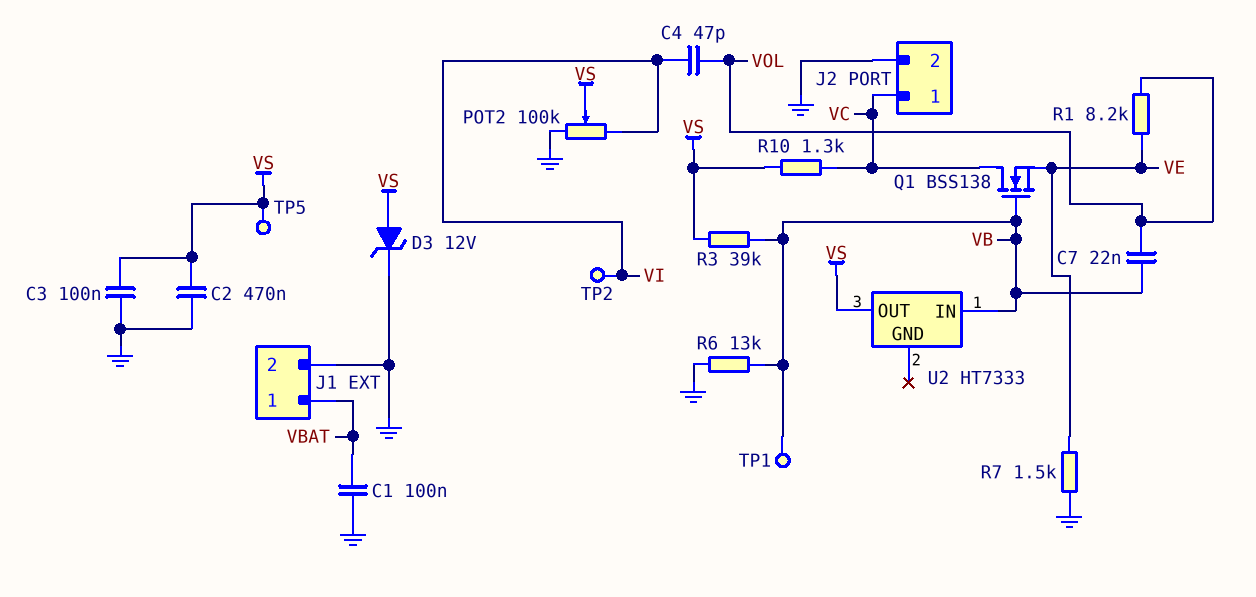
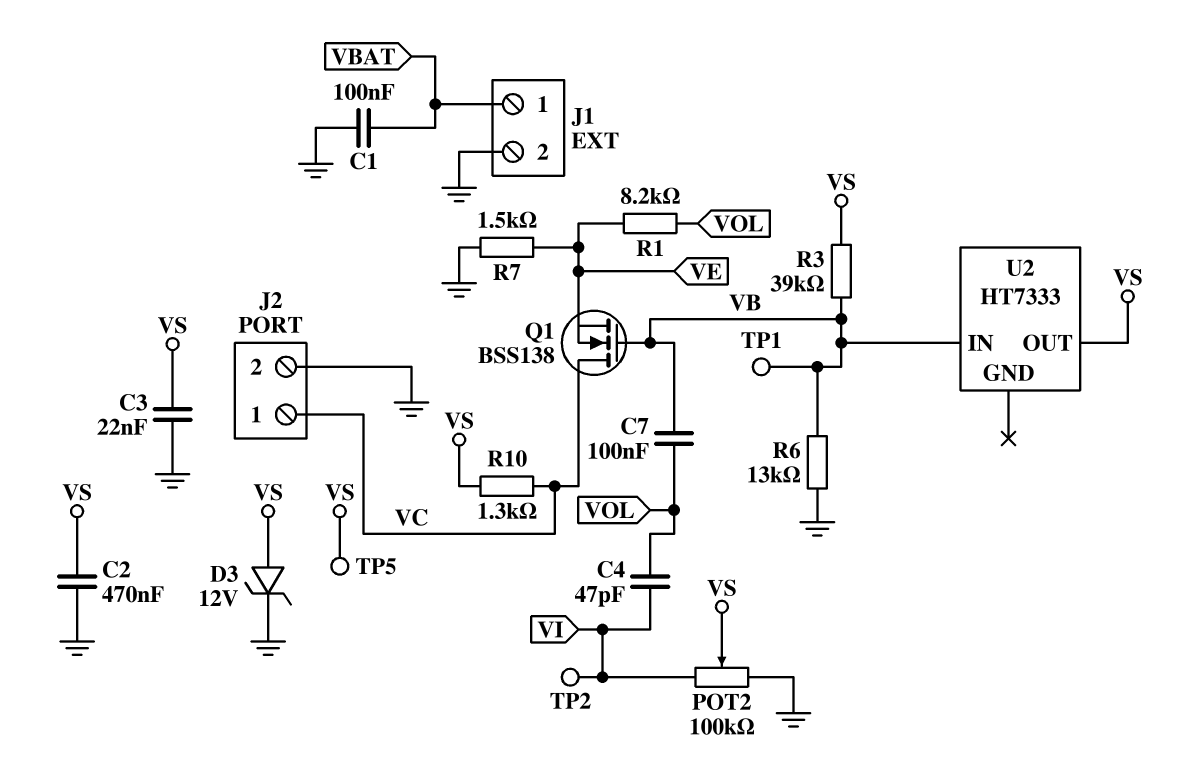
C3: 100nF (GND, VS) -> 22nF (GND, VS)
C7: 22nF (VB, VOL) -> 100nF (VB, VOL)

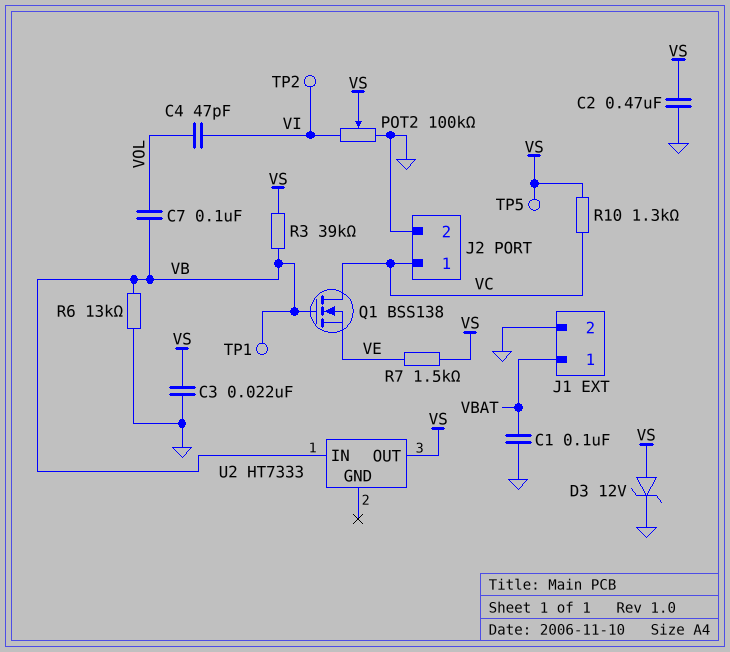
R1: 8.2k (VE, VOL) -> none
R7: 1.5k (GND, VE) -> 1.5k (VE, VS)

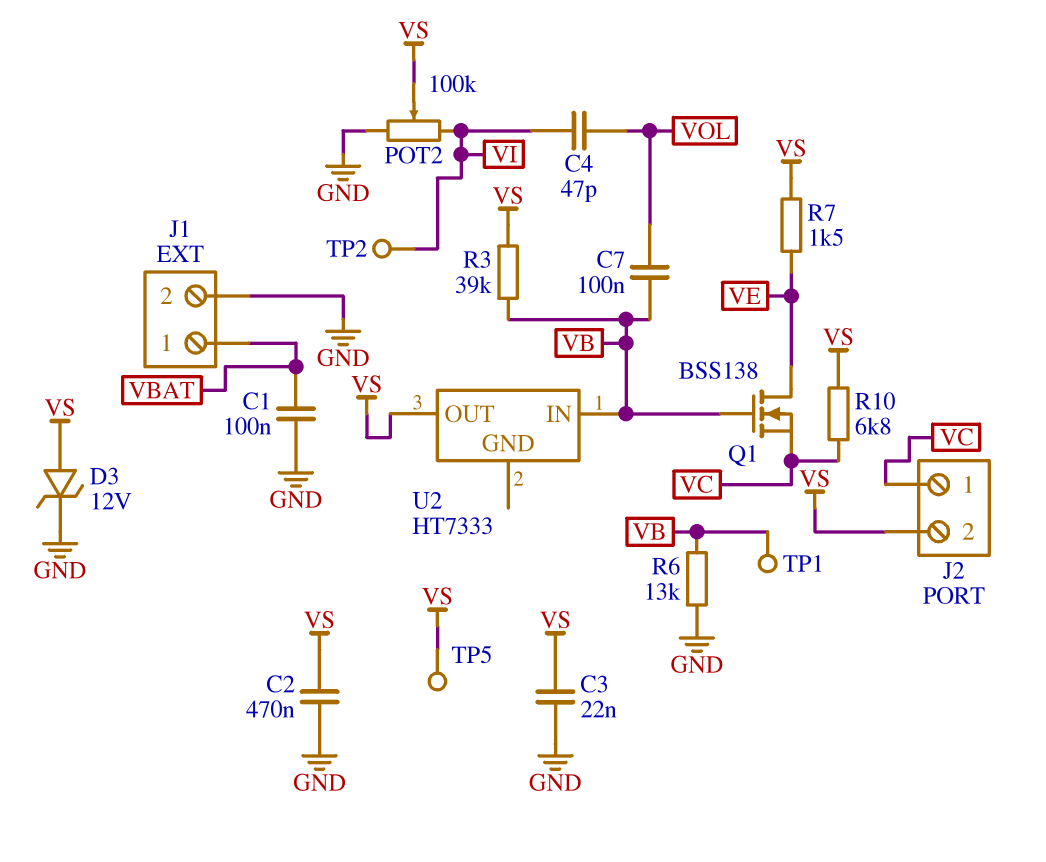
J2 pin 2: GND -> VS
Q1: NMOS BSS138 (G VB, D VC, S VE) -> NMOS BSS138 (G VB, D VE, S VC)
R10: 1.3k (VC, VS) -> 6.8k (VC, VS)

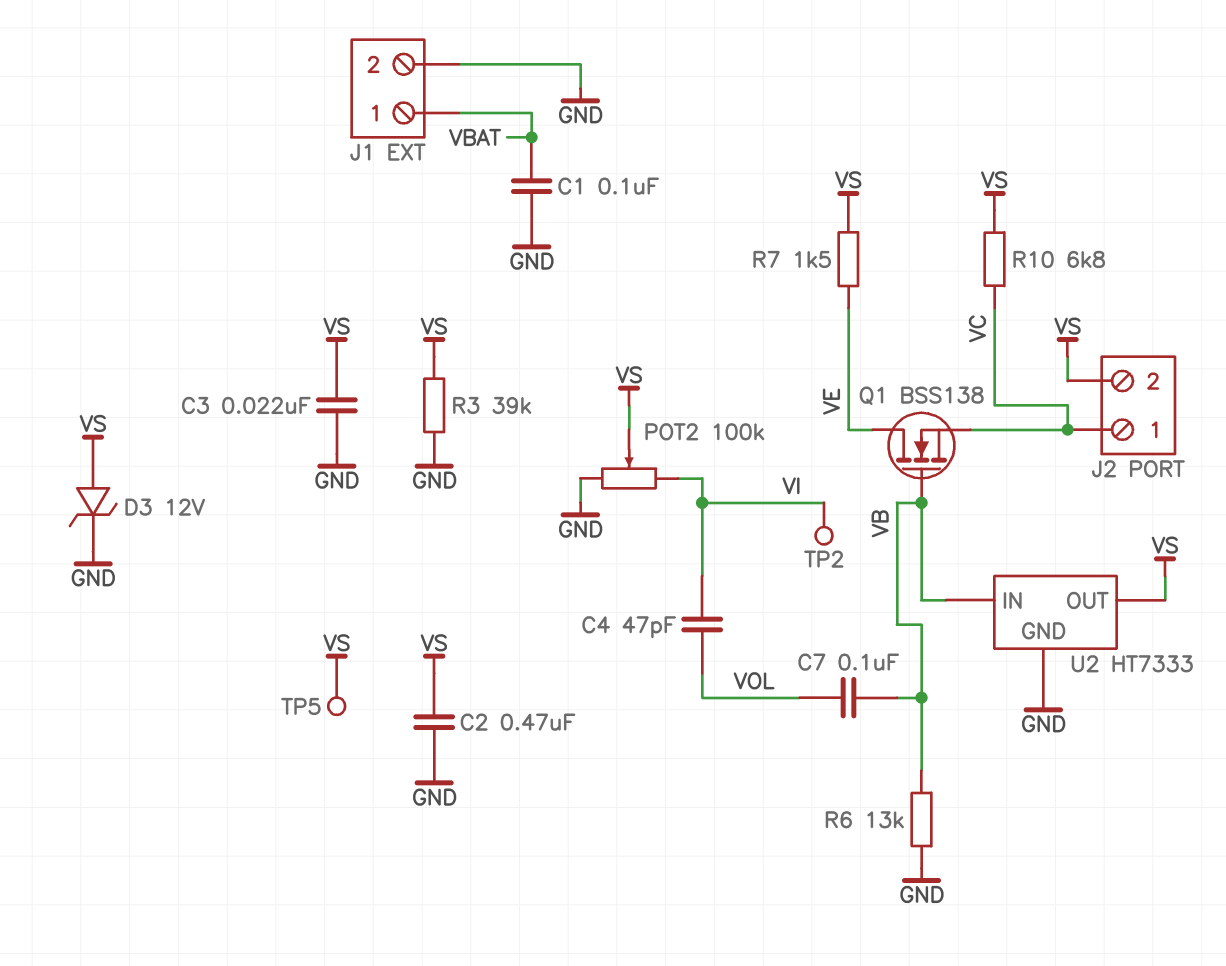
R3: 39k (VB, VS) -> 39k (GND, VS)
TP1: test point (VB) -> none
U2 pin GND: none -> GND

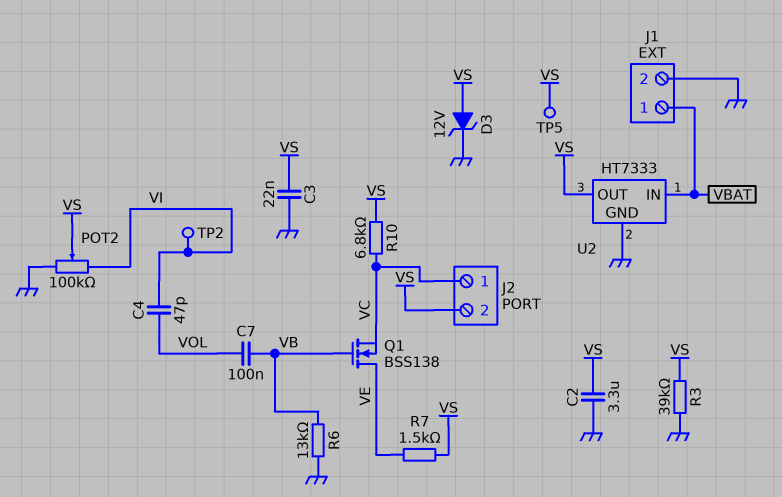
C1: 100nF (GND, VBAT) -> none
C2: 470nF (GND, VS) -> 3.3uF (GND, VS)
U2 pin IN: VB -> VBAT

